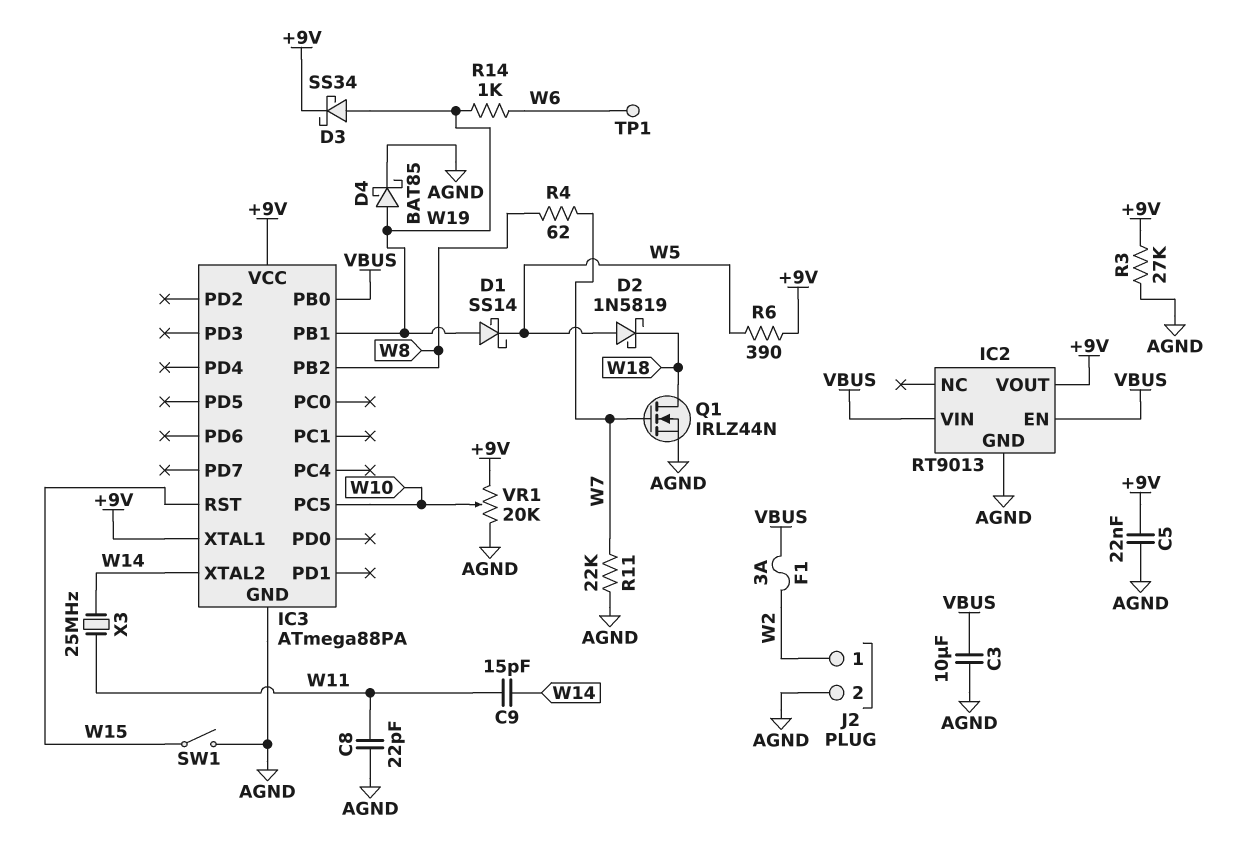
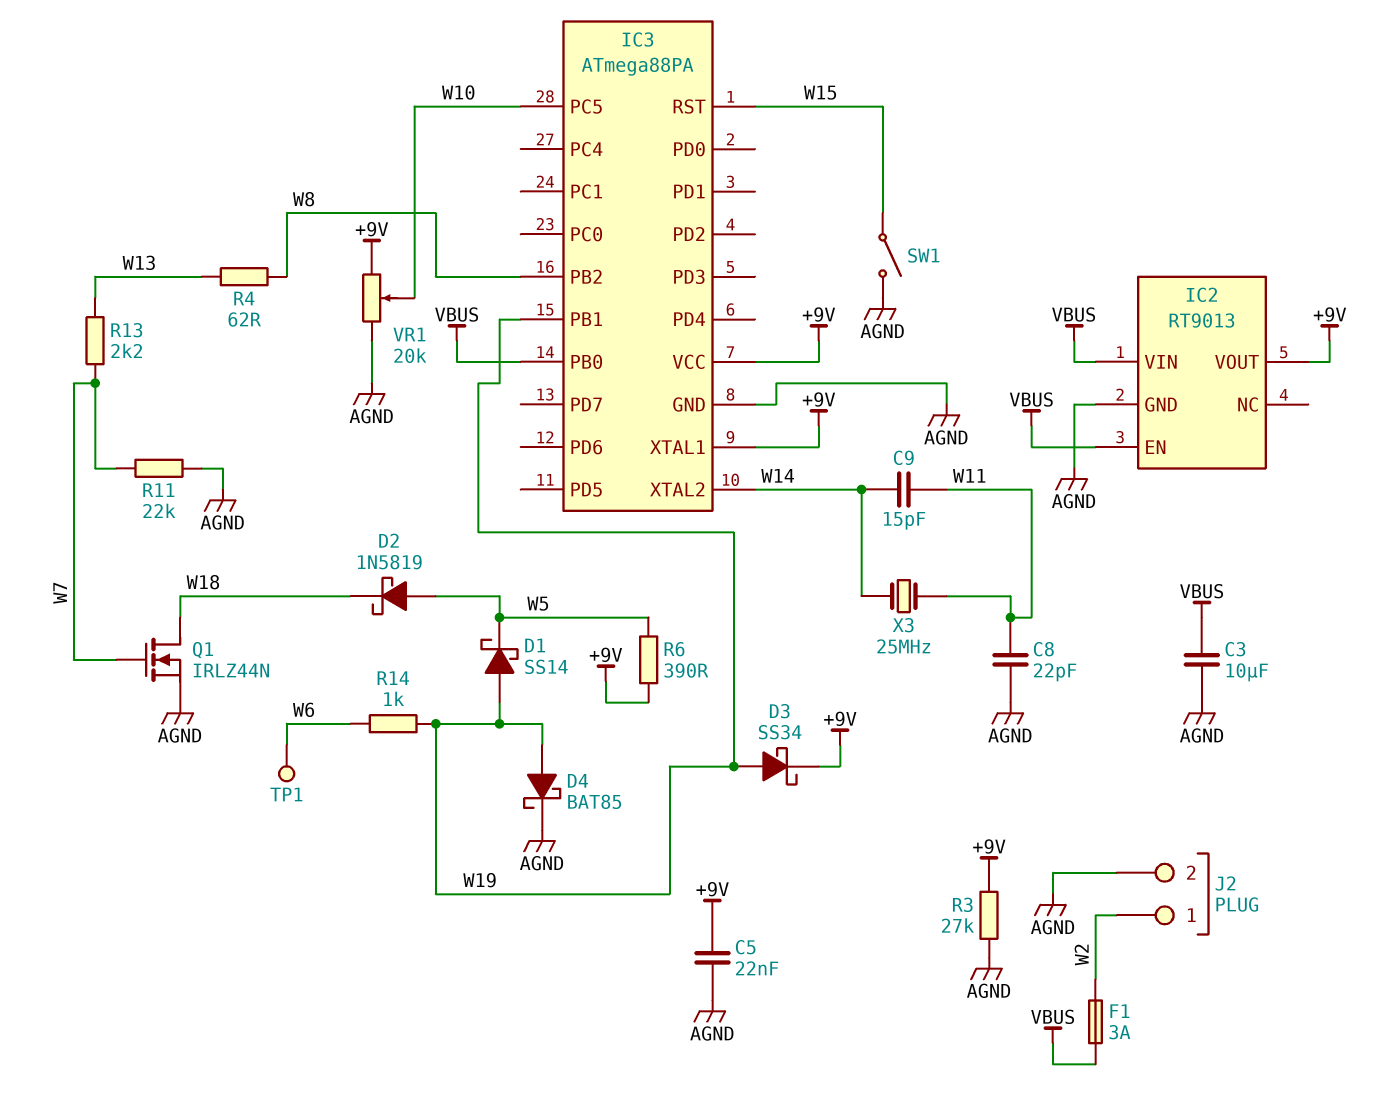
R4: 62 (W7, W8) -> 62 (W8, W13)
R13: none -> 2.2k (W7, W13)

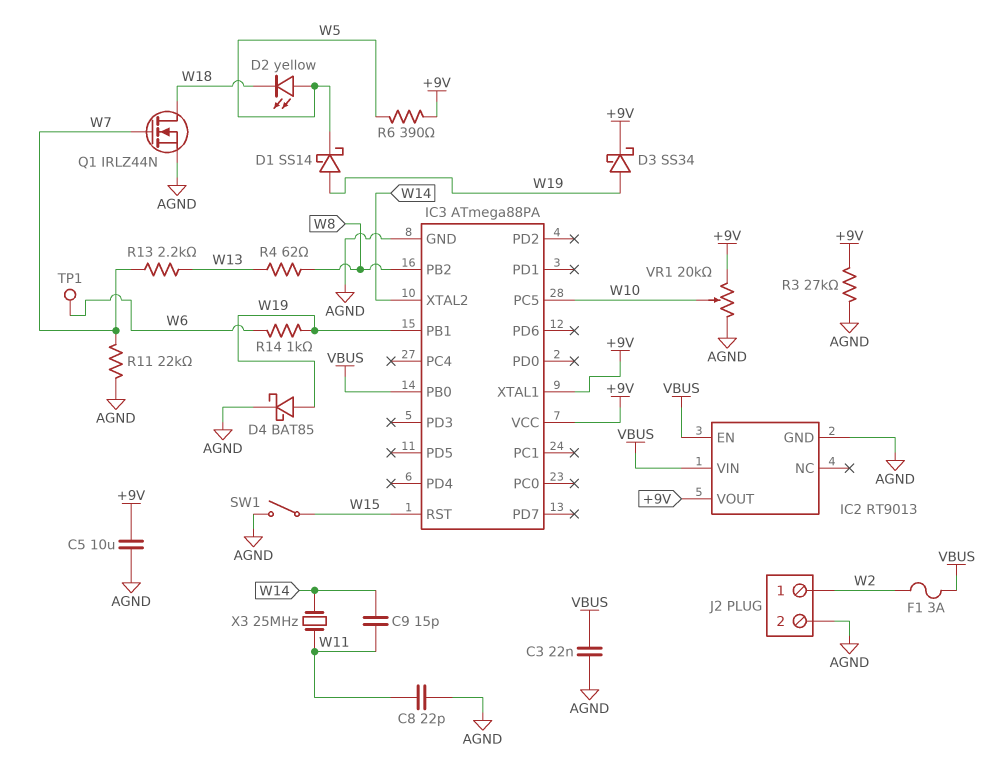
C3: 10uF (AGND, VBUS) -> 22nF (AGND, VBUS)
C5: 22nF (+9V, AGND) -> 10uF (+9V, AGND)
D2: schottky 1N5819 (A W5, K W18) -> LED yellow (A W5, K W18)

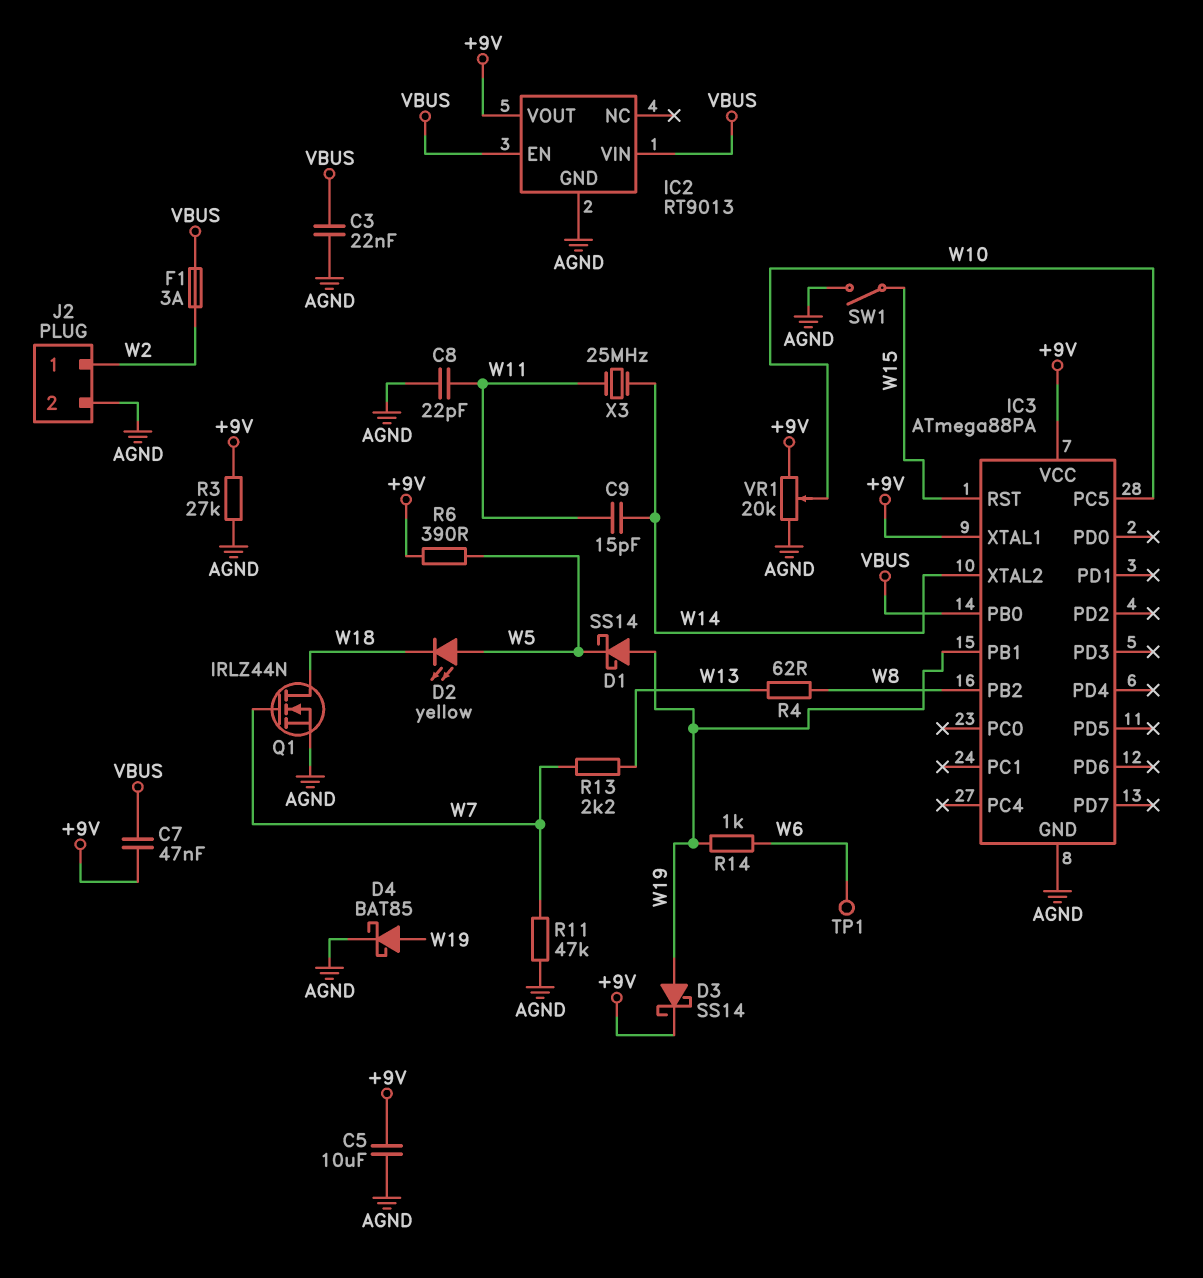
C7: none -> 47nF (+9V, VBUS)
D3: schottky SS34 (A W19, K +9V) -> schottky SS14 (A W19, K +9V)
R11: 22k (AGND, W7) -> 47k (AGND, W7)

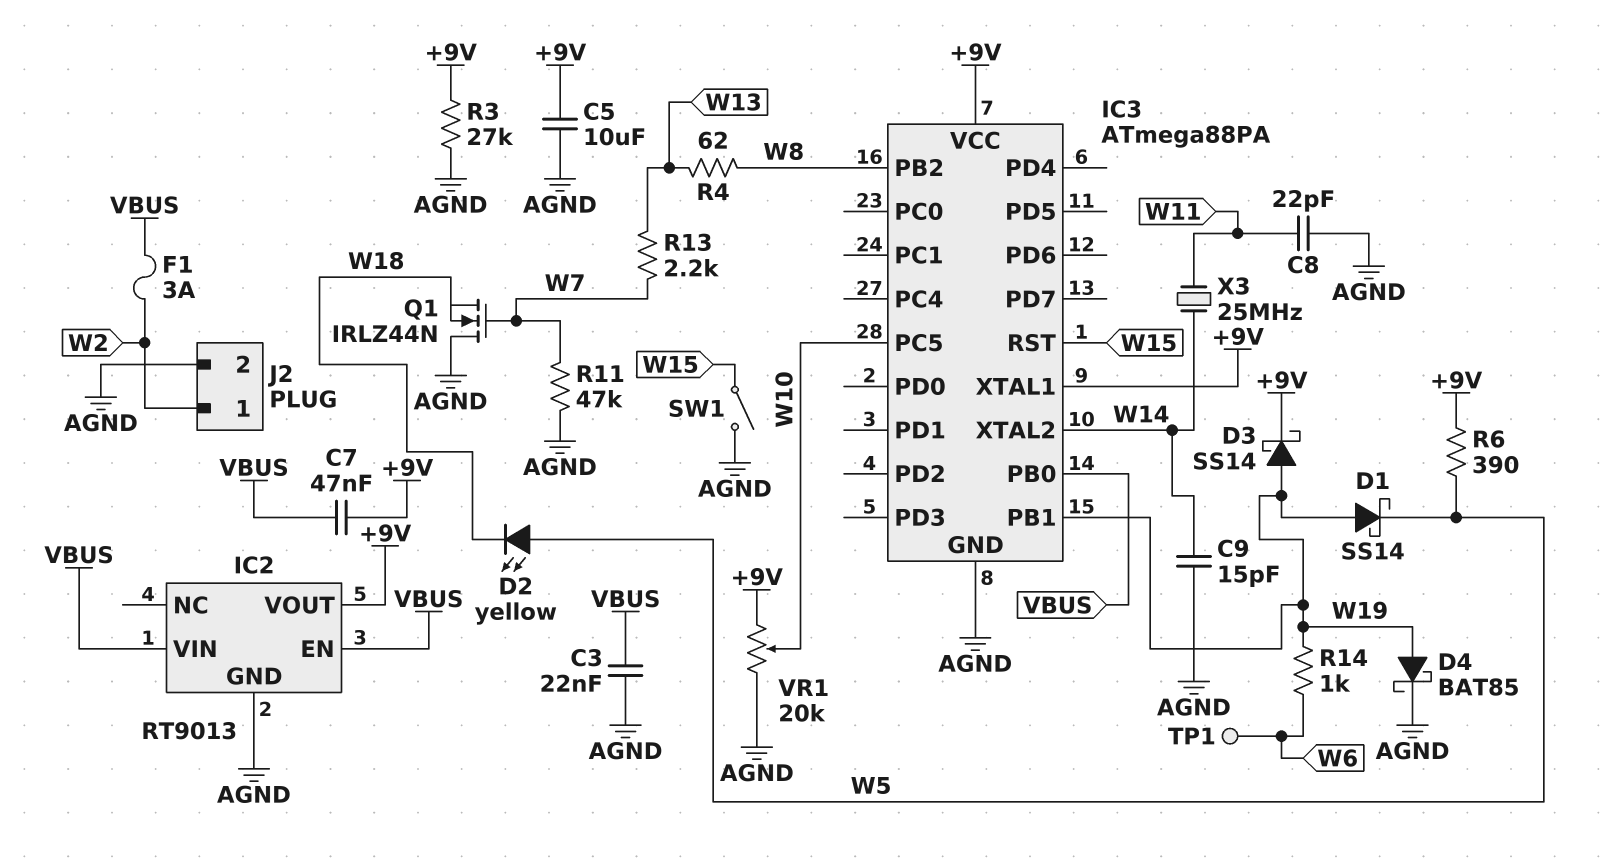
C9: 15pF (W11, W14) -> 15pF (AGND, W14)
Q1: NMOS IRLZ44N (G W7, D W18, S AGND) -> NMOS IRLZ44N (G W7, D AGND, S W18)

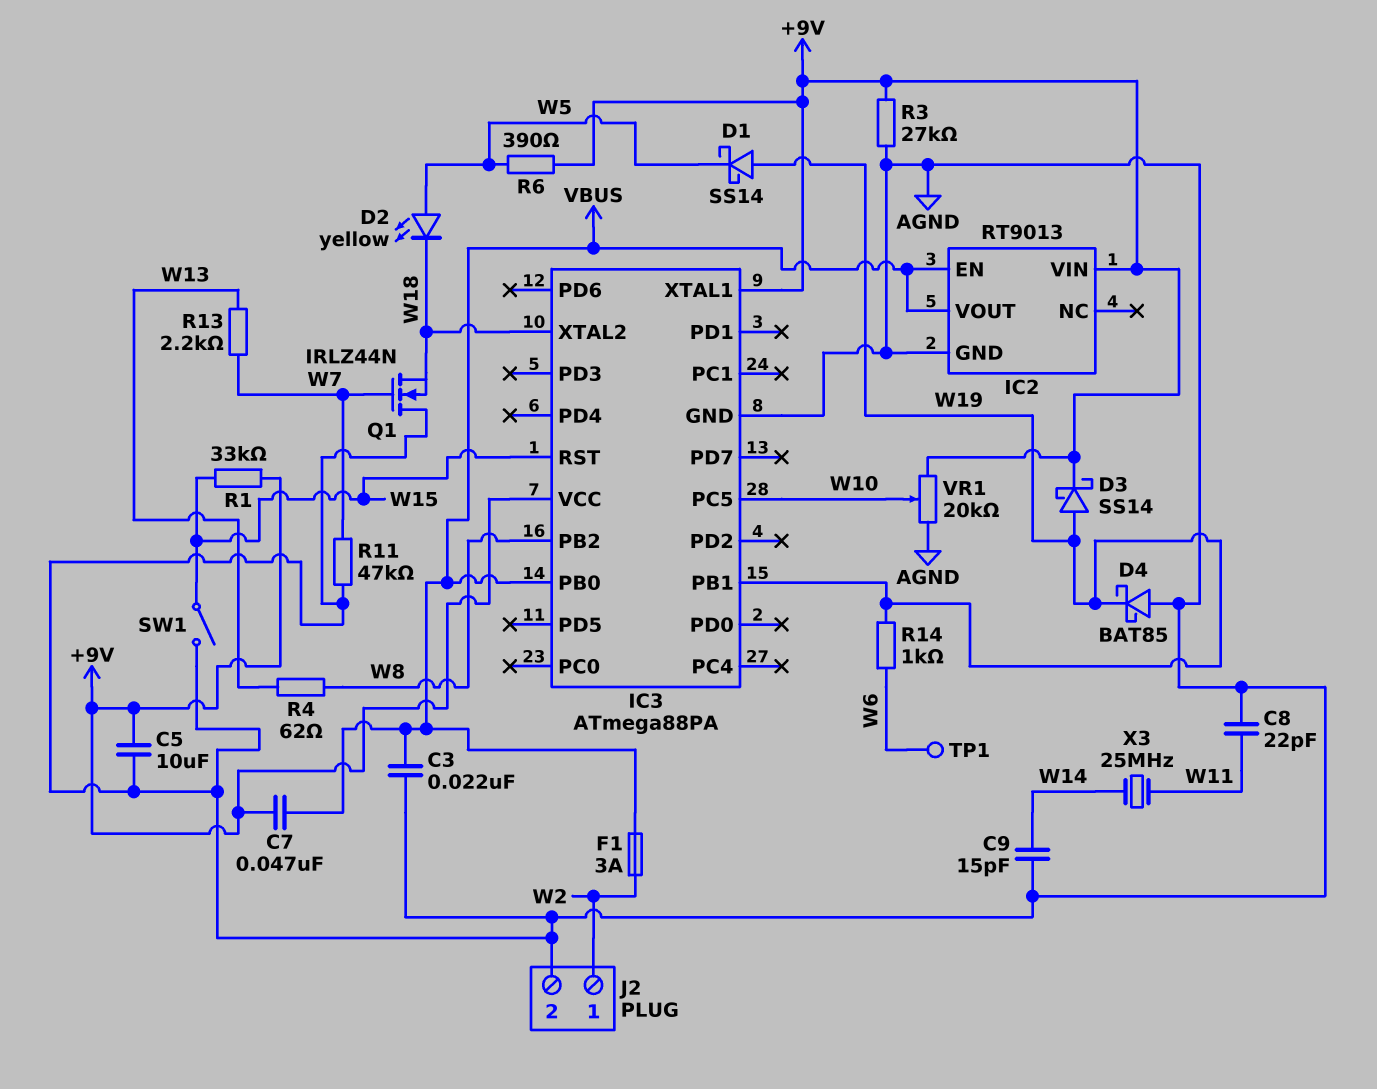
D4: schottky BAT85 (A W19, K AGND) -> schottky BAT85 (A AGND, K W19)
IC2 pin VIN: VBUS -> +9V
IC2 pin VOUT: +9V -> VBUS
IC3 pin XTAL2: W14 -> W18
R1: none -> 33k (+9V, W15)

